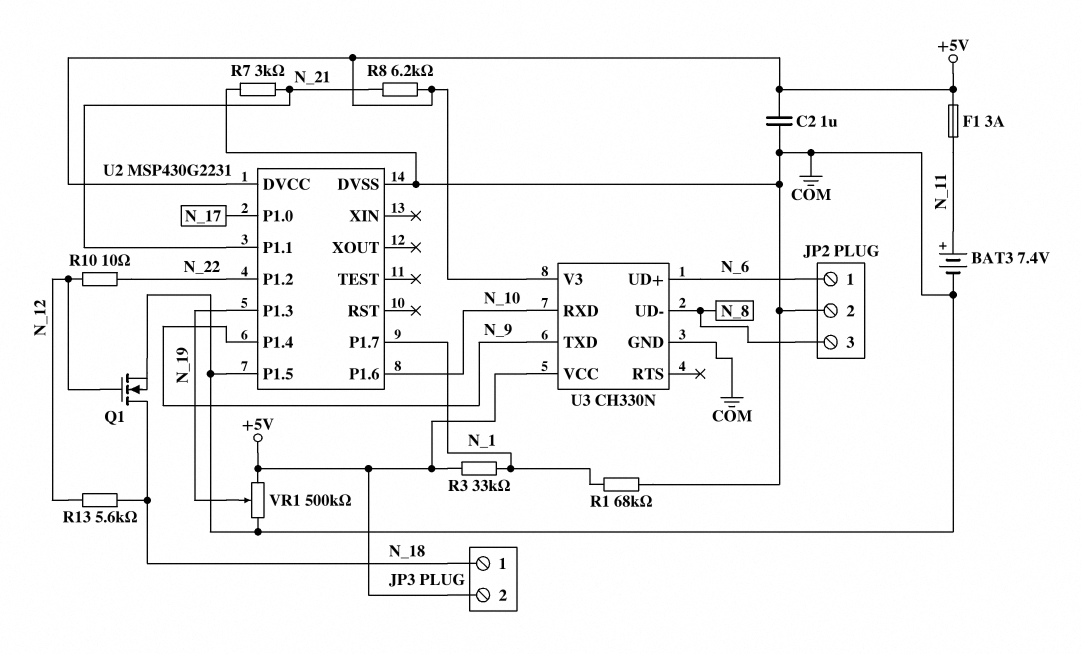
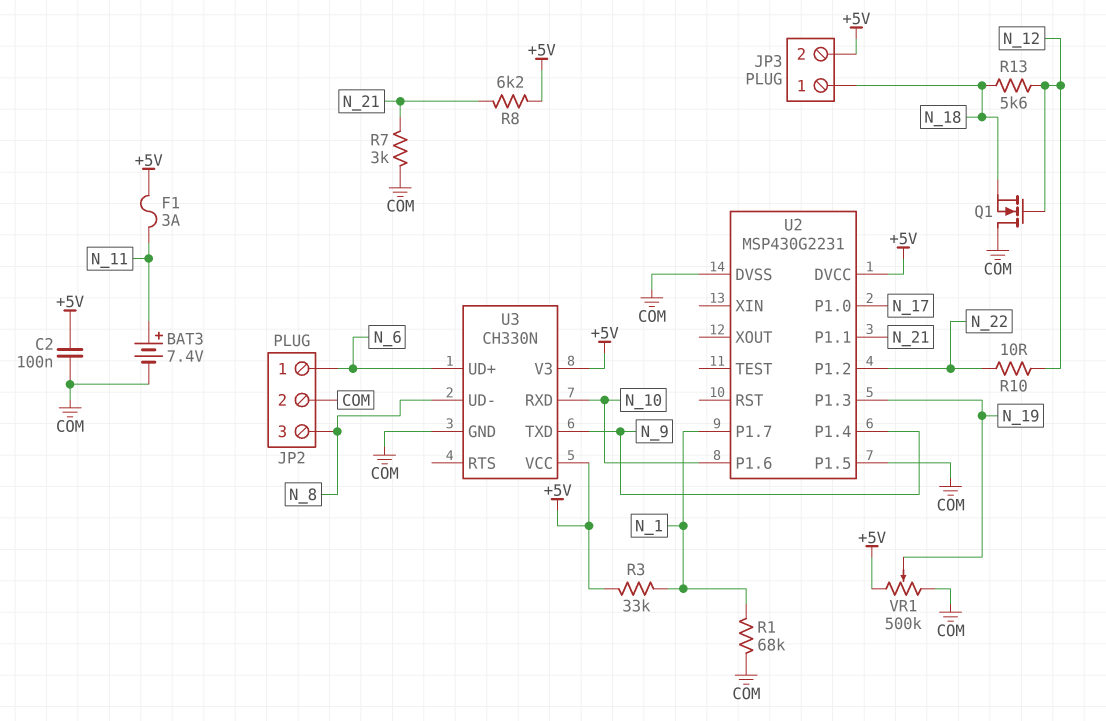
C2: 1uF (+5V, COM) -> 100nF (+5V, COM)
Q1: NMOS (G N_12, D N_18, S COM) -> NMOS (G N_12, D COM, S N_18)

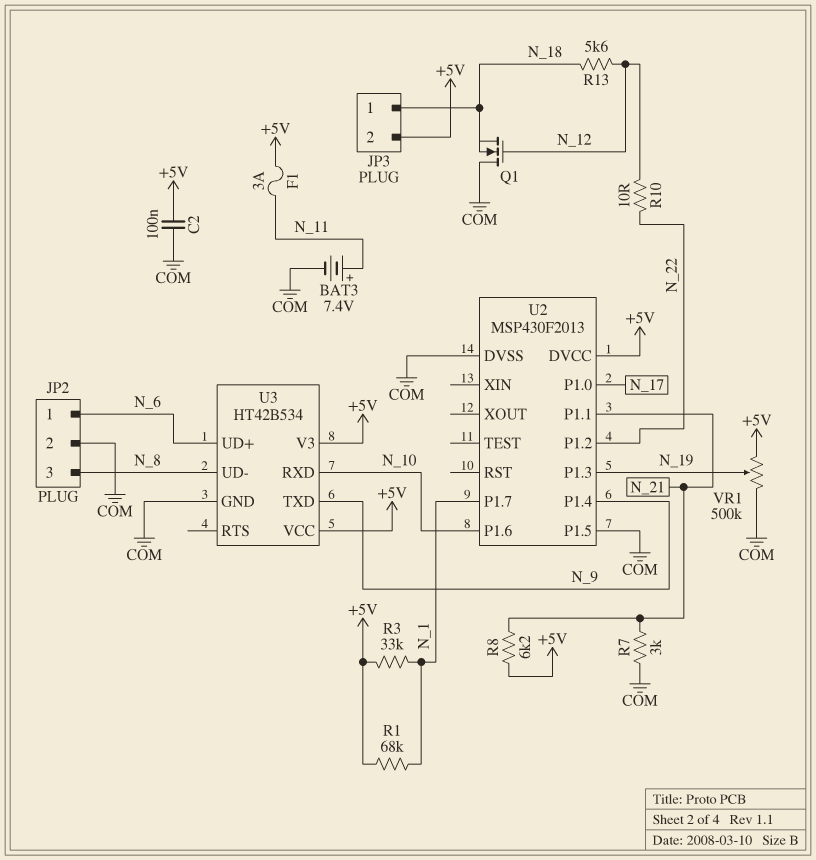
R1: 68k (COM, N_1) -> 68k (+5V, N_1)
U2: MSP430G2231 -> MSP430F2013
U3: CH330N -> HT42B534

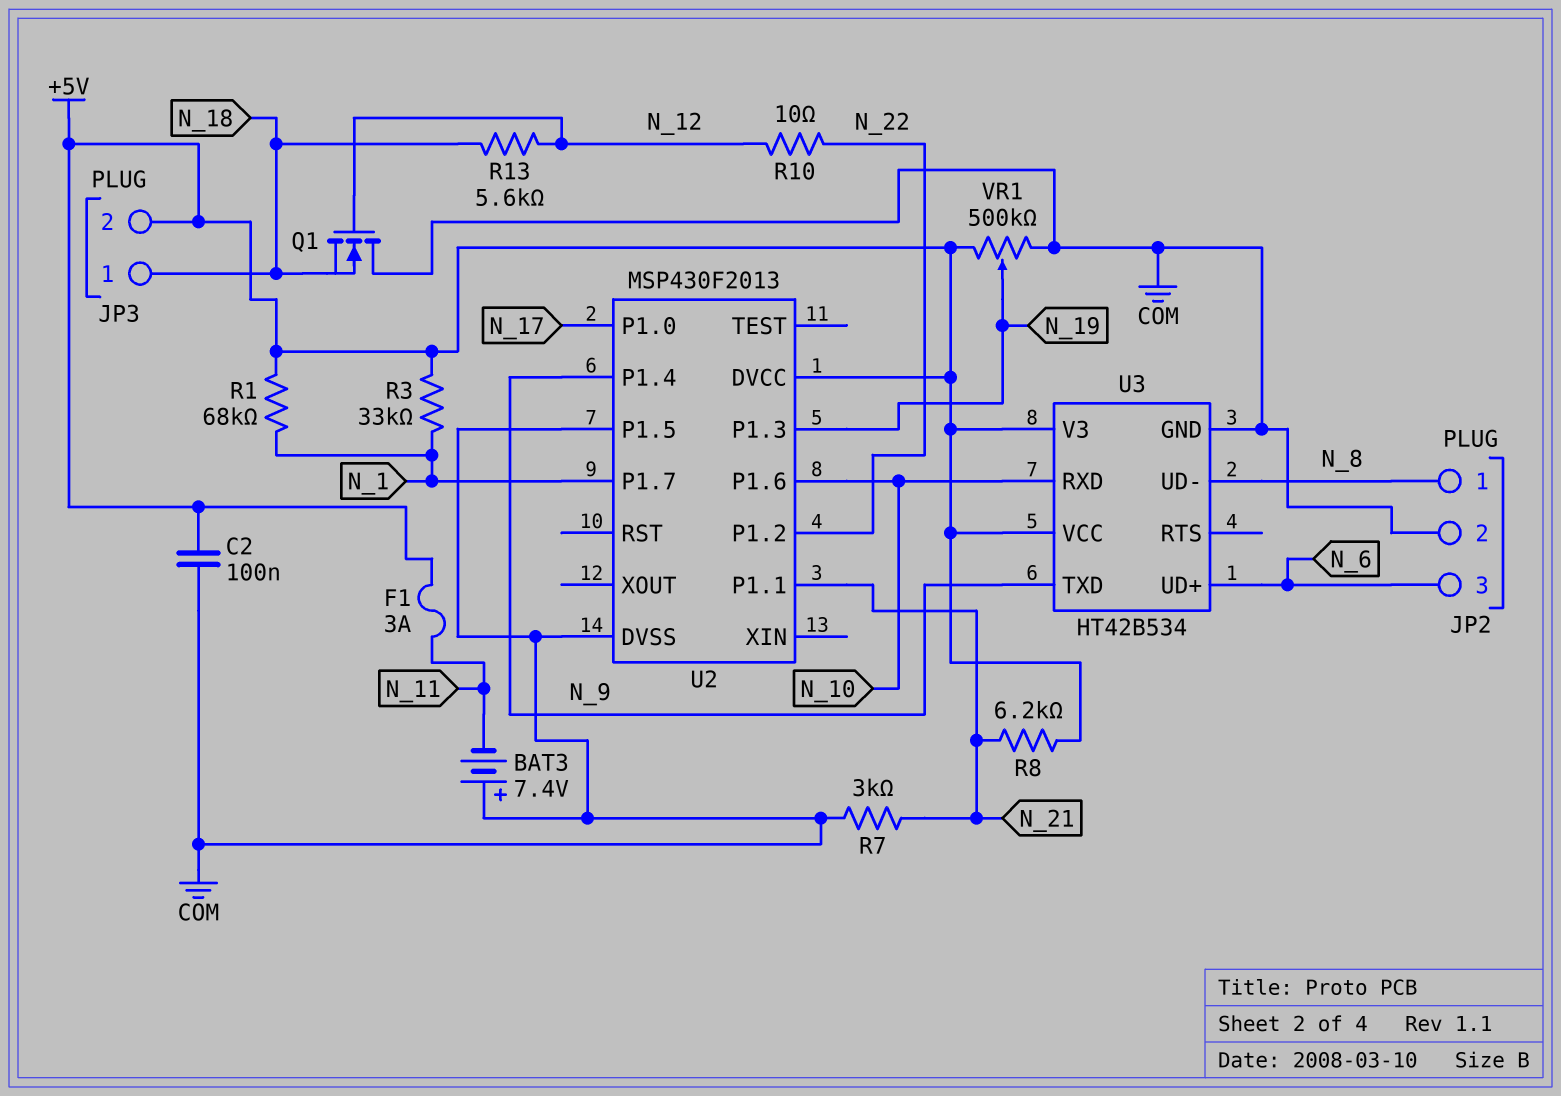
BAT3: 7.4V (plus N_11, minus COM) -> 7.4V (plus COM, minus N_11)
JP2 pin 1: N_6 -> N_8
JP2 pin 3: N_8 -> N_6

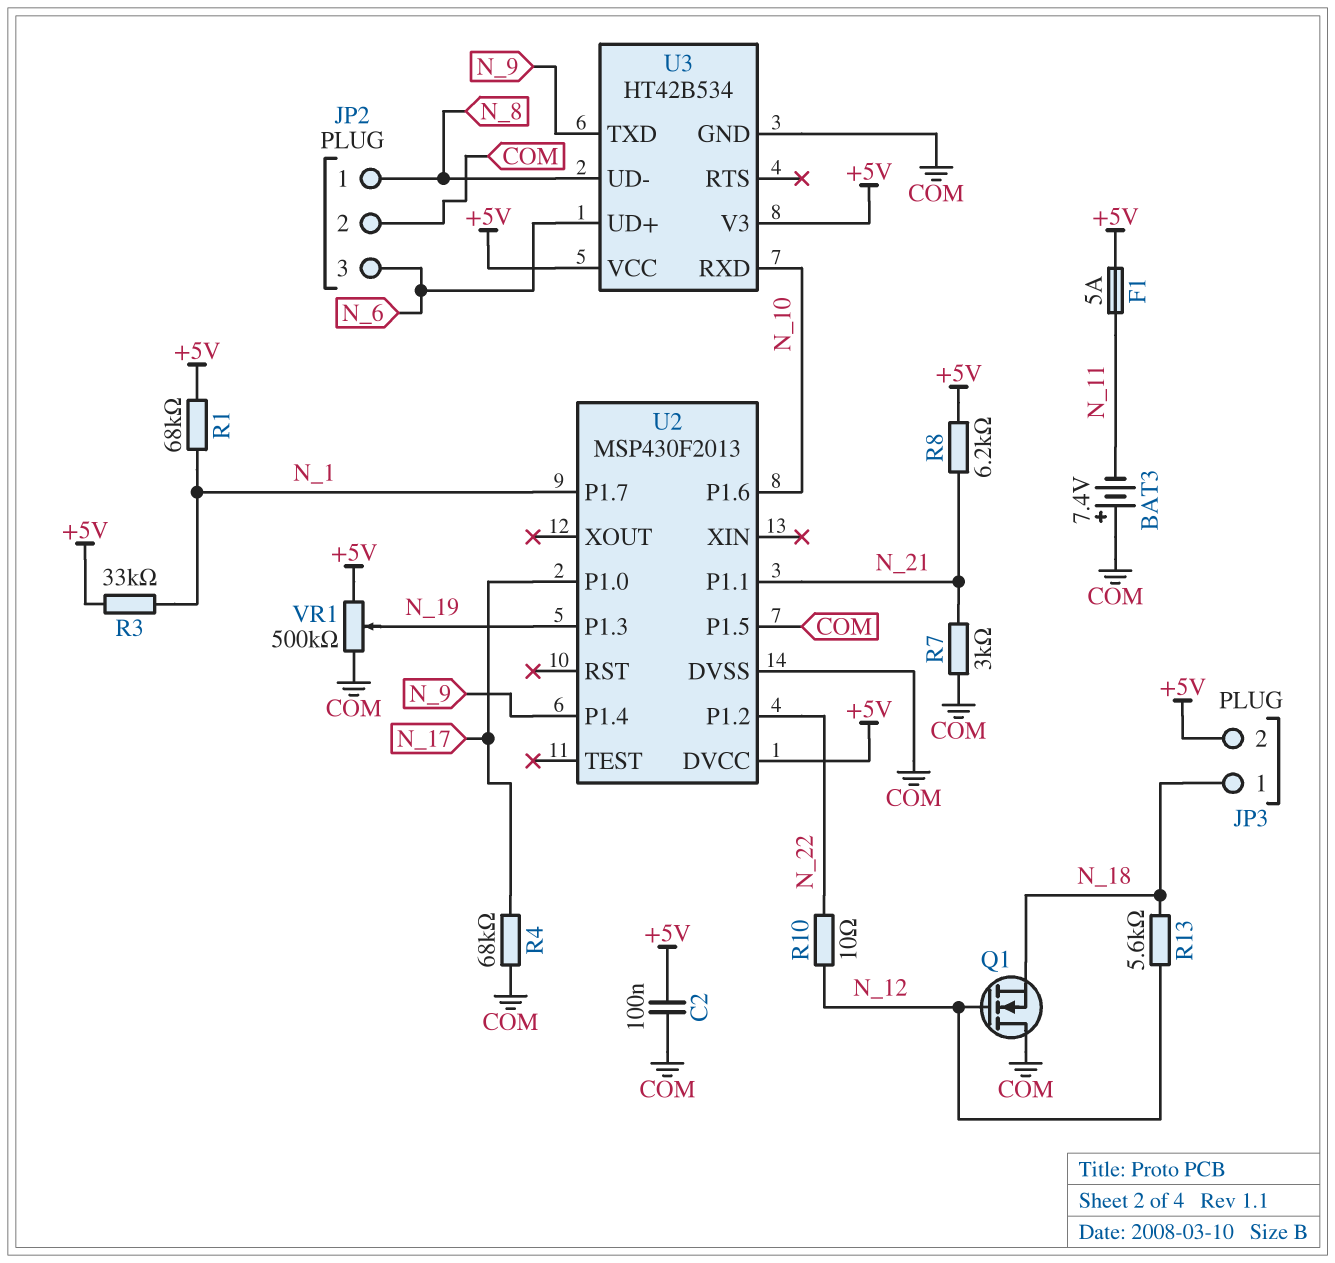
F1: 3A (+5V, N_11) -> 5A (+5V, N_11)
R4: none -> 68k (COM, N_17)

